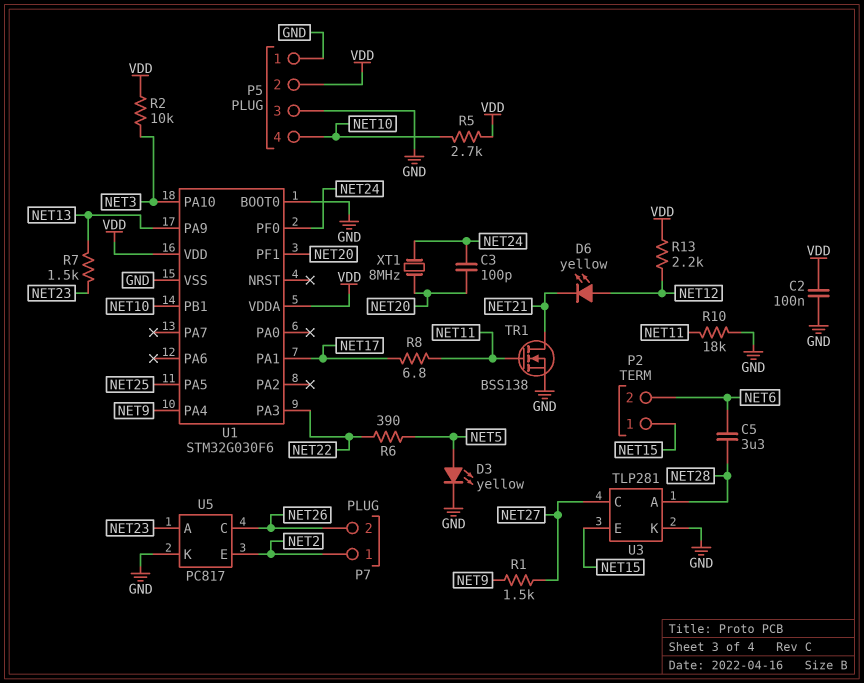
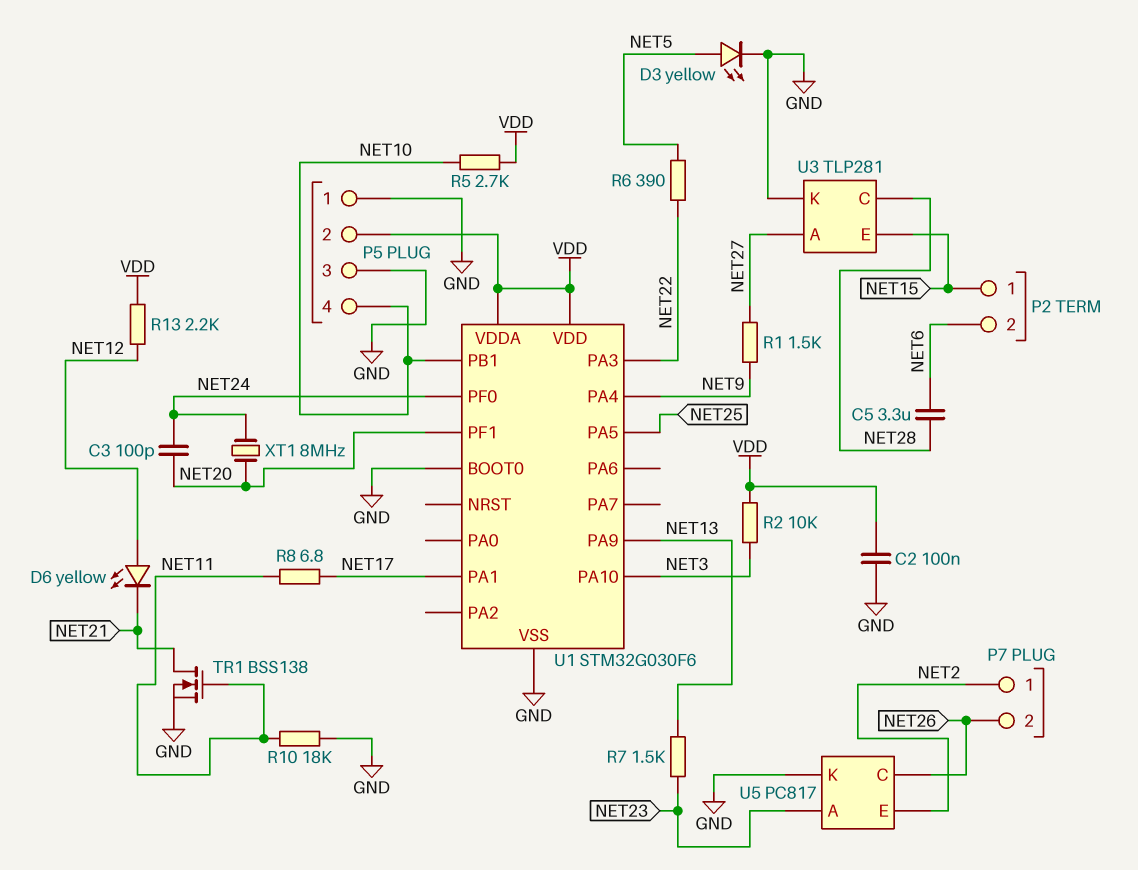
U3 pin A: NET28 -> NET27
U3 pin C: NET27 -> NET28

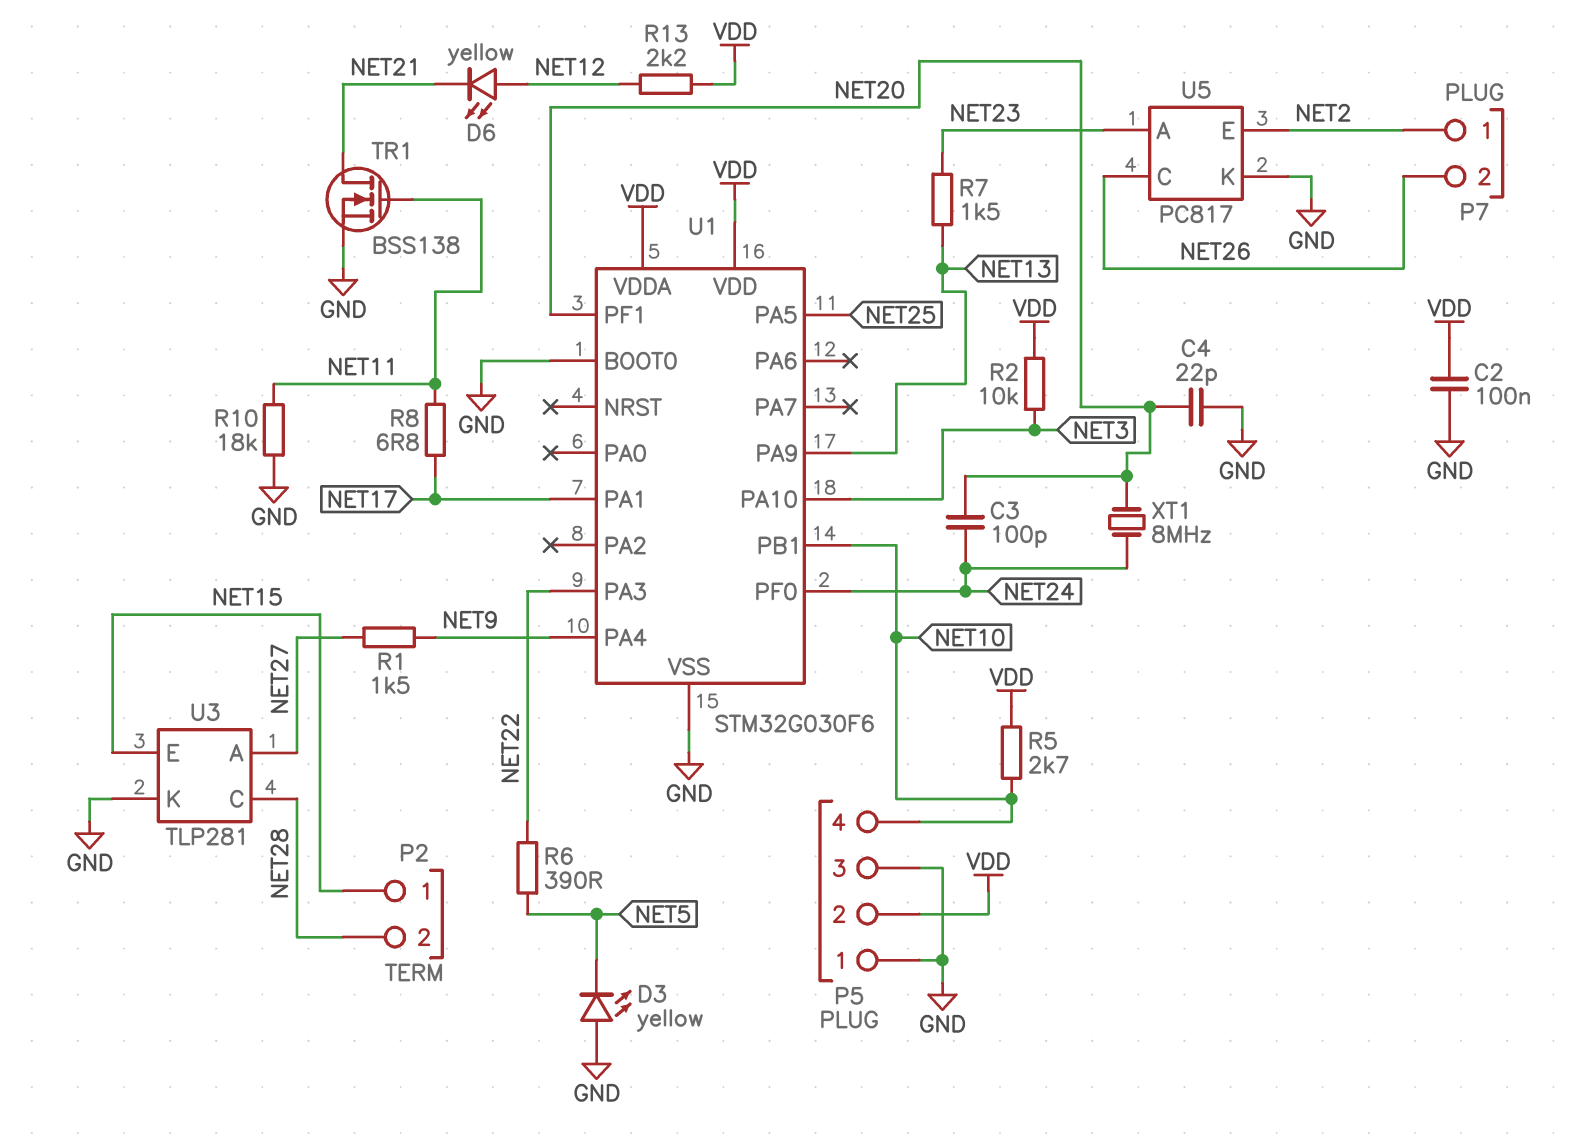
C4: none -> 22pF (GND, NET20)
C5: 3.3uF (NET6, NET28) -> none
D3: LED yellow (A NET5, K GND) -> LED yellow (A GND, K NET5)
P2 pin 2: NET6 -> NET28

